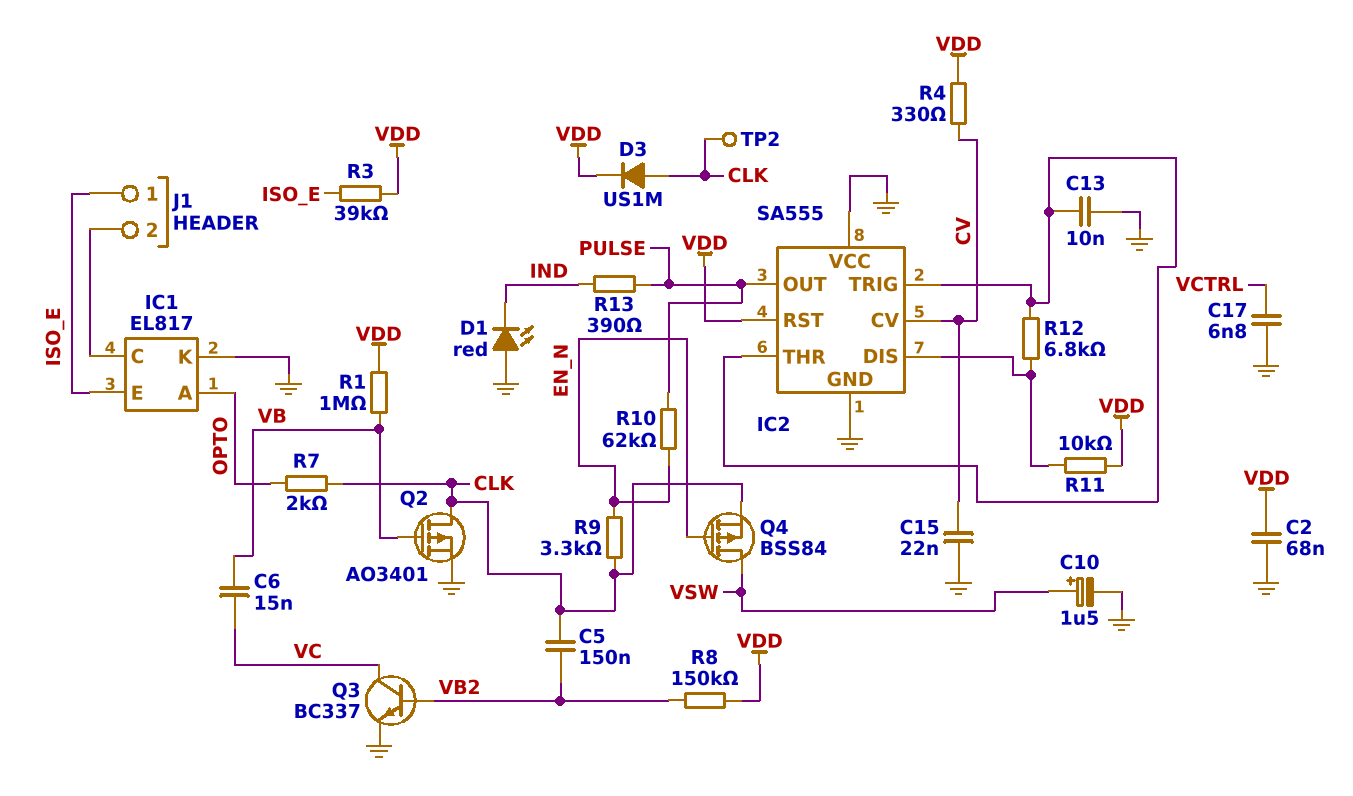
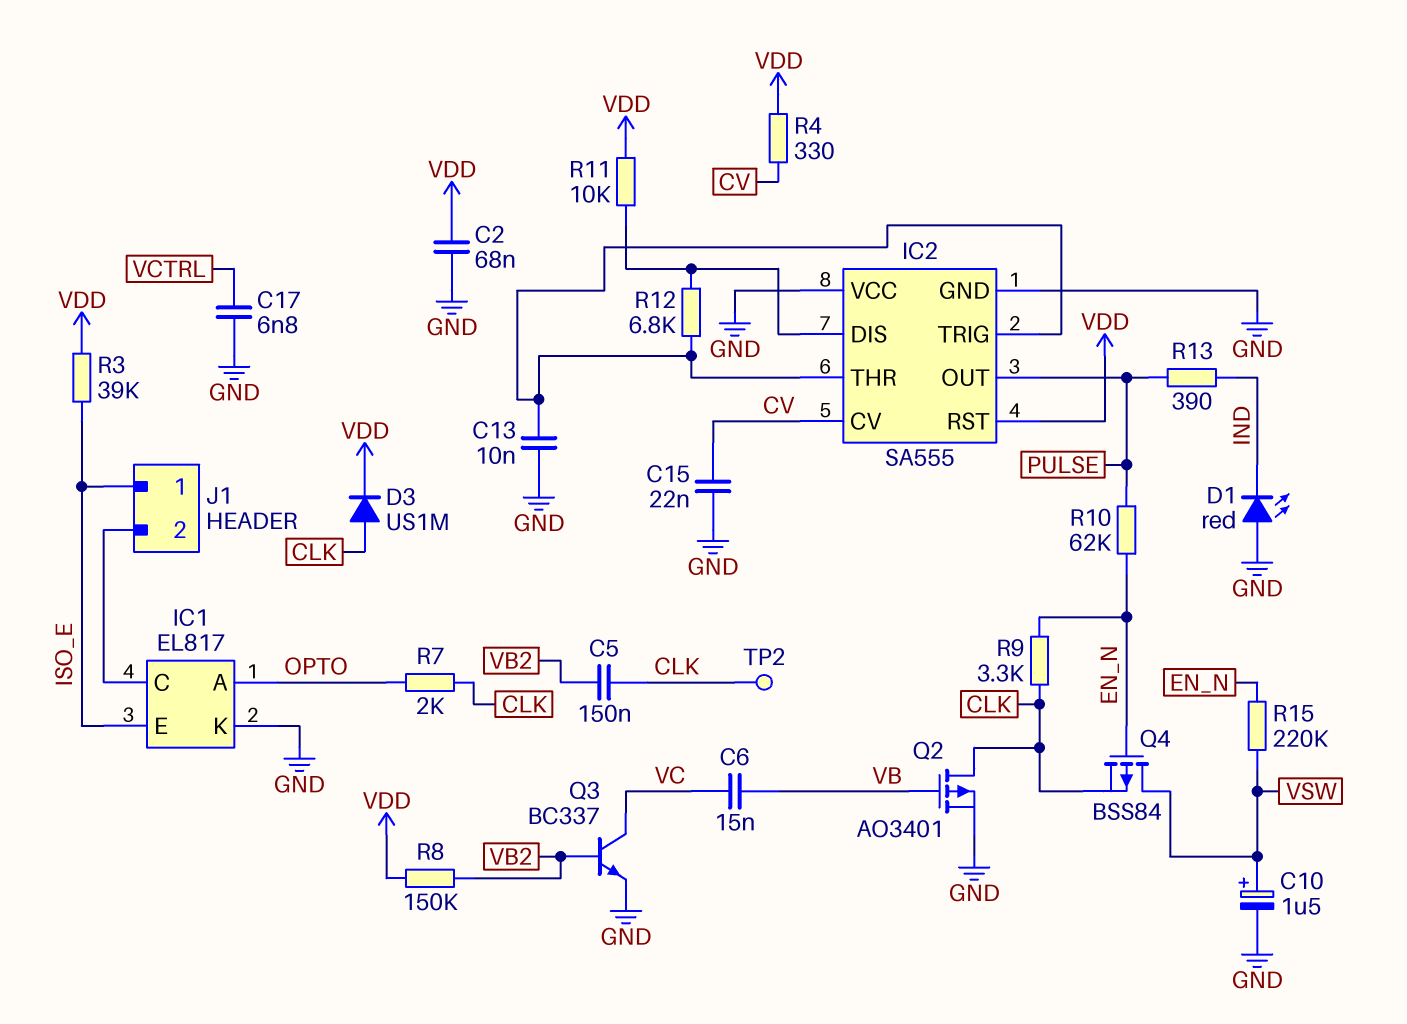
R1: 1M (VB, VDD) -> none
R15: none -> 220k (EN_N, VSW)

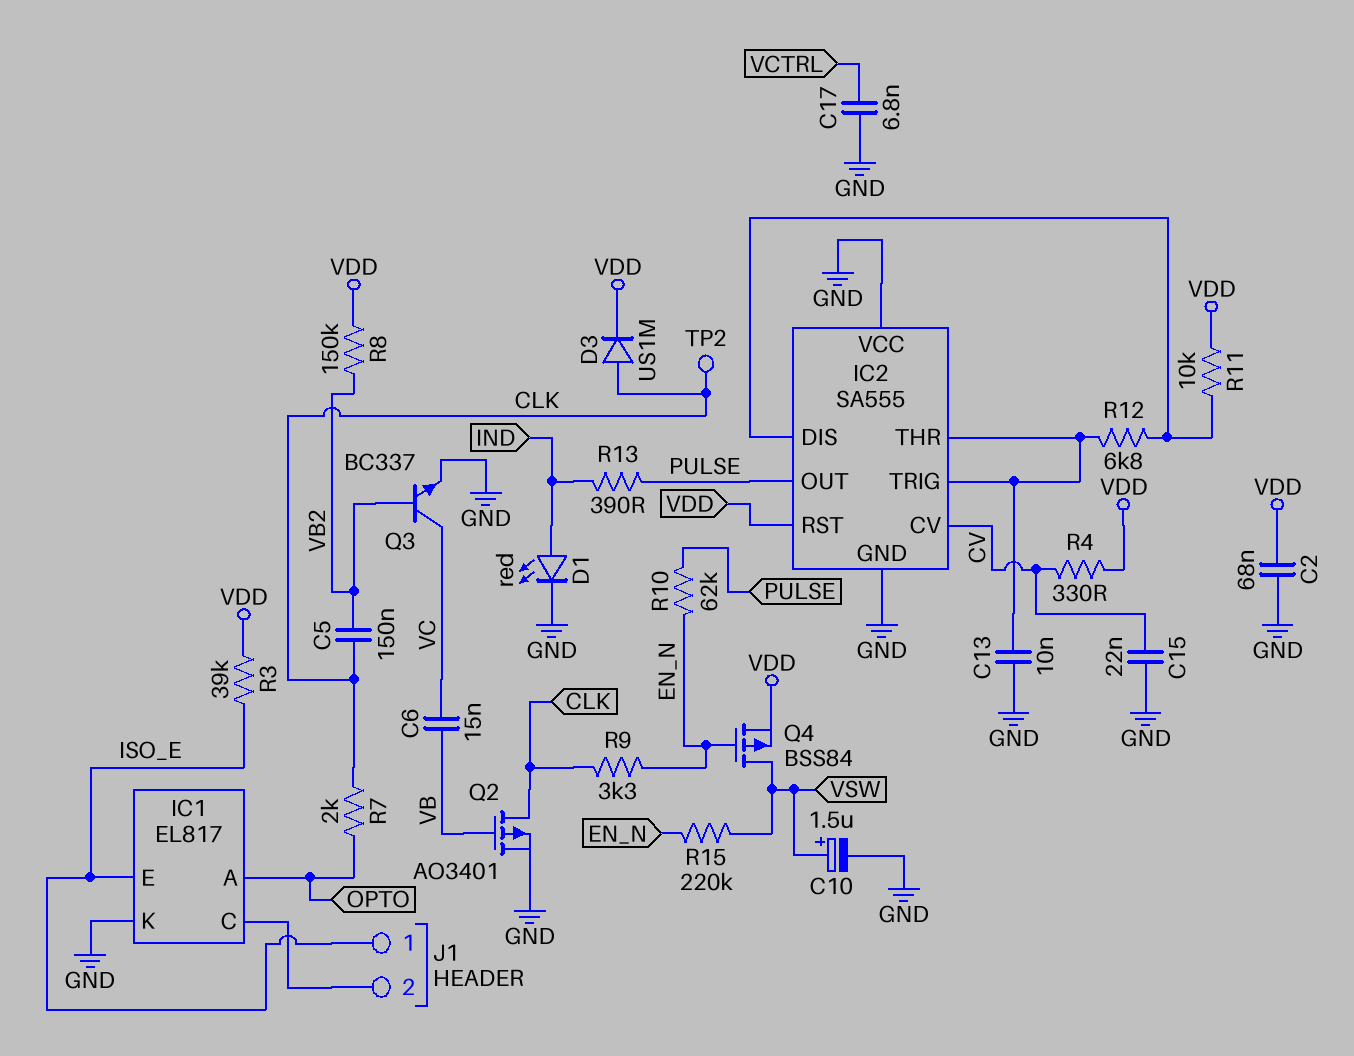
D1: LED red (A GND, K IND) -> LED red (A IND, K GND)
Q4: PMOS BSS84 (G EN_N, D VSW, S CLK) -> PMOS BSS84 (G EN_N, D VSW, S VDD)

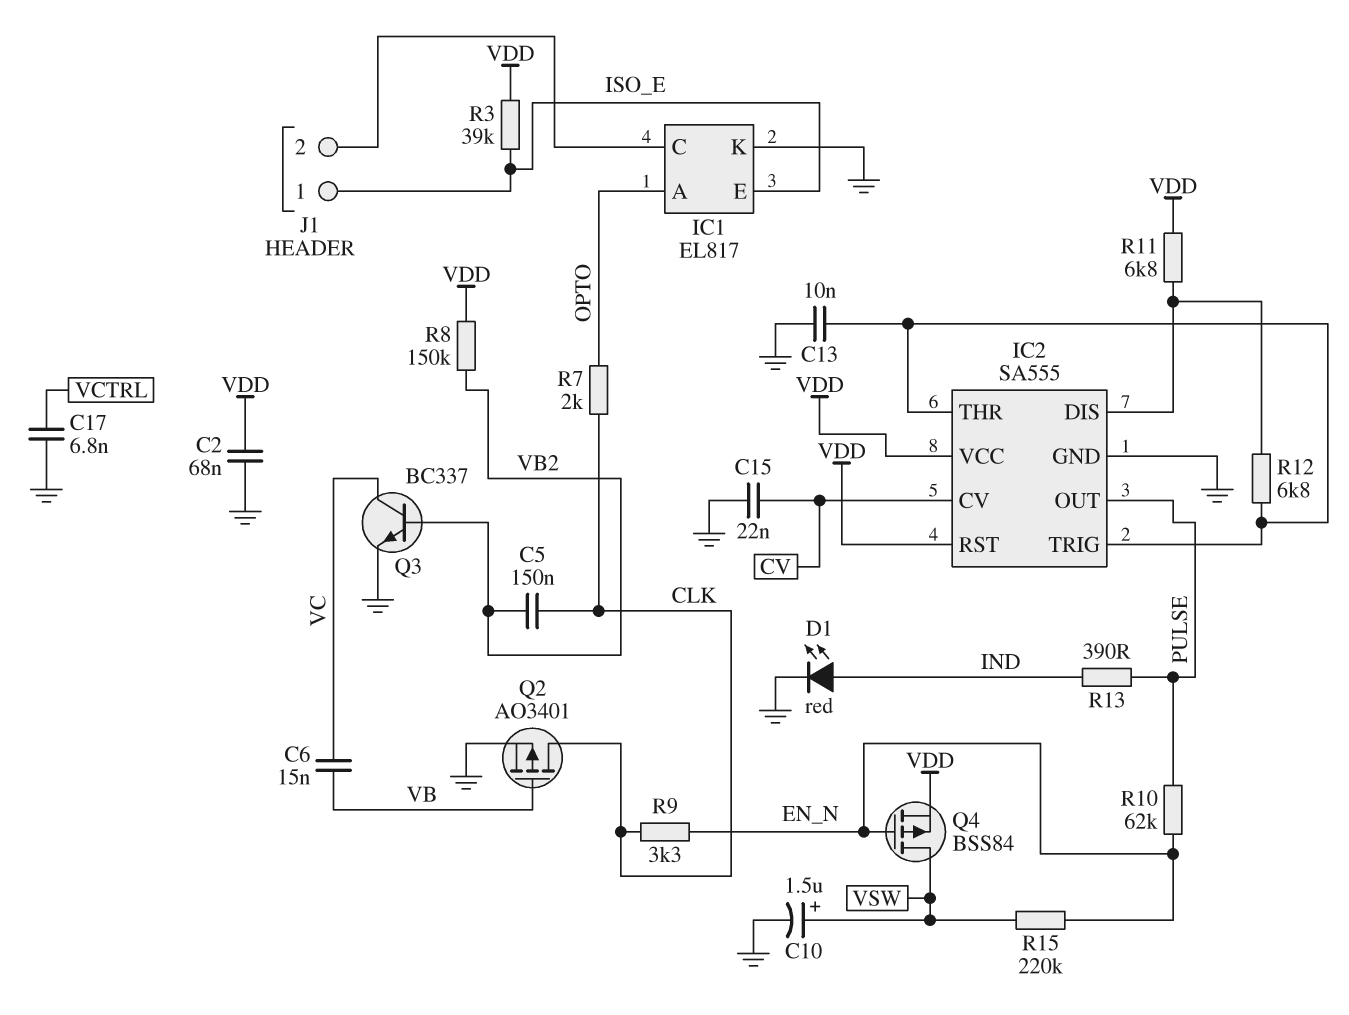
D3: diode US1M (A CLK, K VDD) -> none
IC2 pin VCC: GND -> VDD
R4: 330 (CV, VDD) -> none
R11: 10k (IC2/DIS, VDD) -> 6.8k (IC2/DIS, VDD)
TP2: test point (CLK) -> none

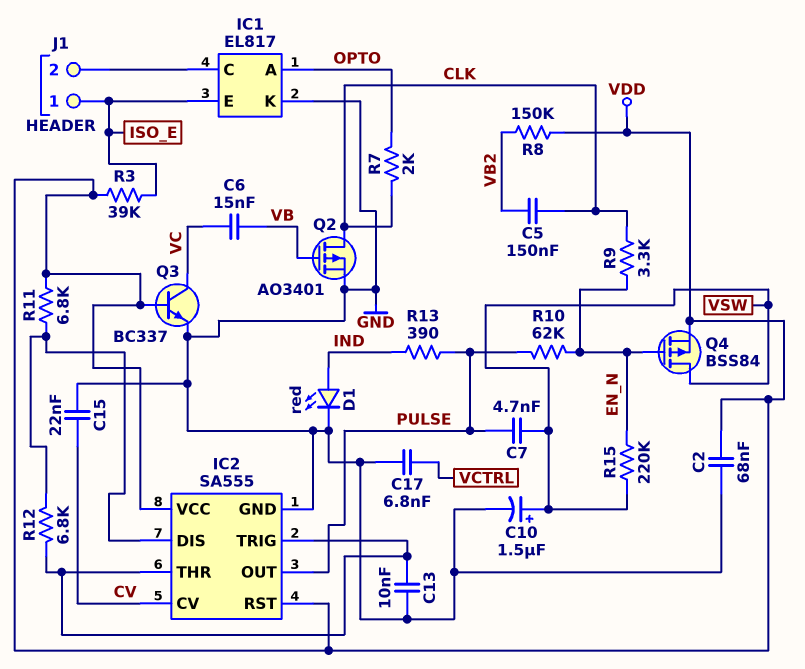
C7: none -> 4.7nF (PULSE, VSW)
Q3: NPN BC337 (B VB2, C VC, E GND) -> NPN BC337 (B VDD, C VC, E GND)

